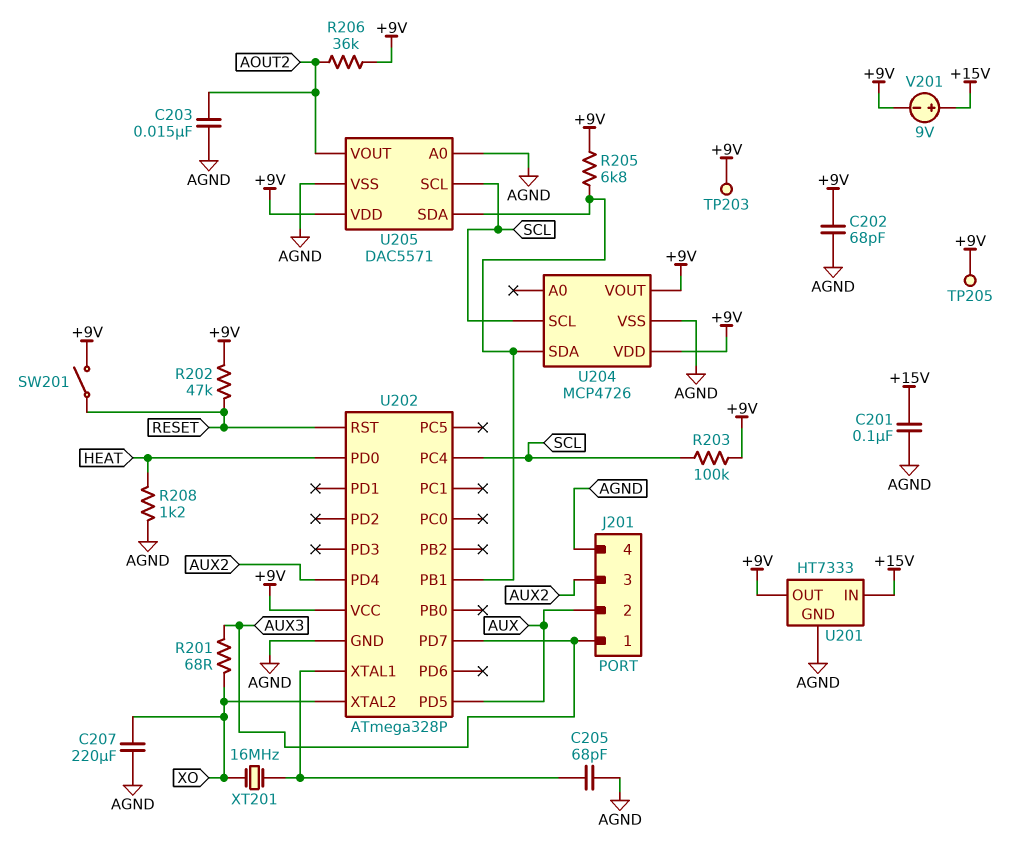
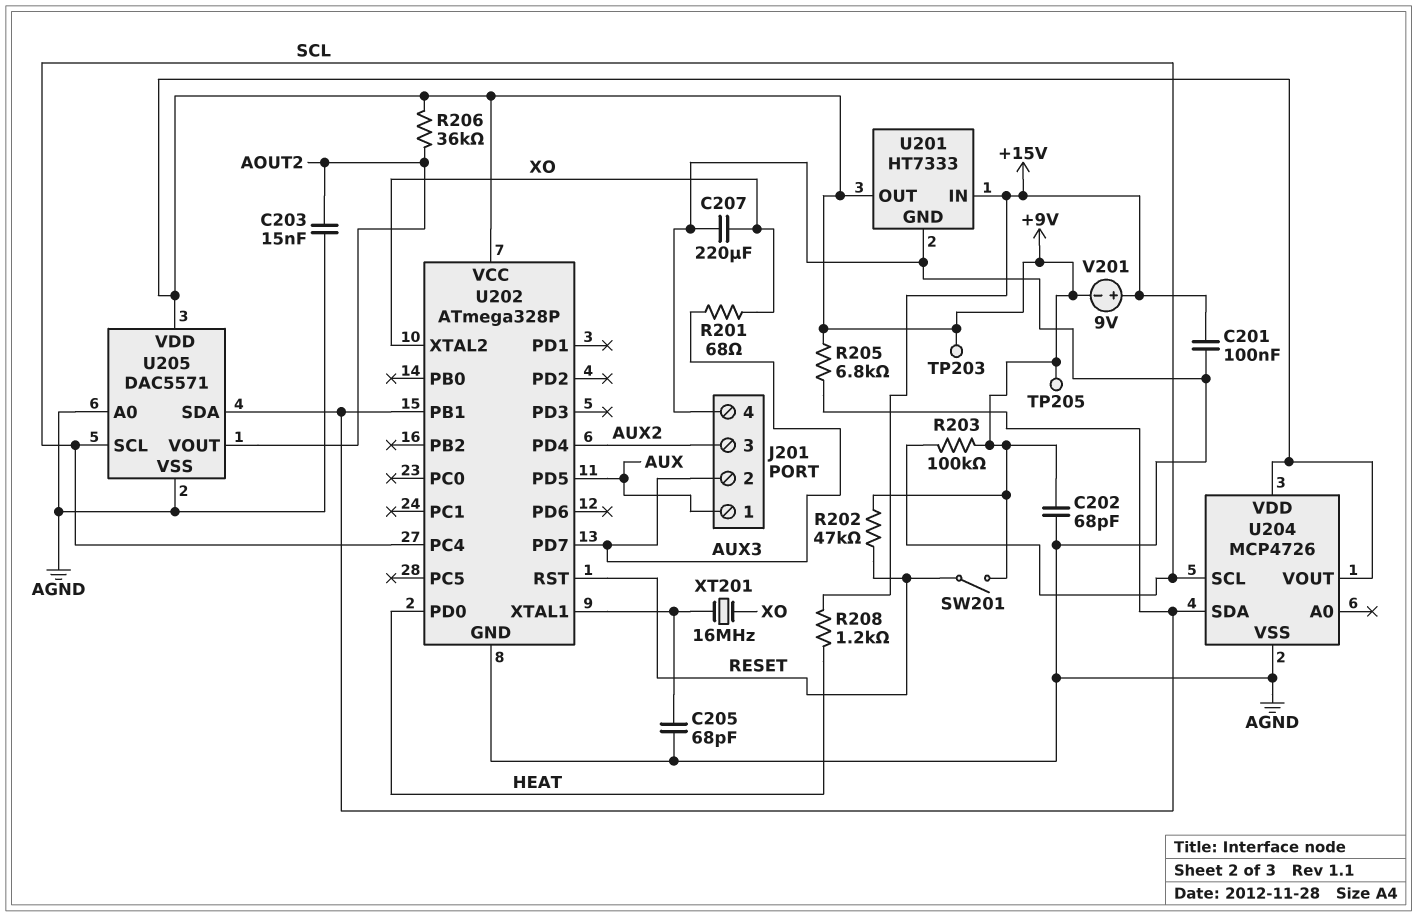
J201 pin 1: AUX3 -> AUX
J201 pin 2: AUX -> AUX3
R208: 1.2k (AGND, HEAT) -> 1.2k (+15V, HEAT)

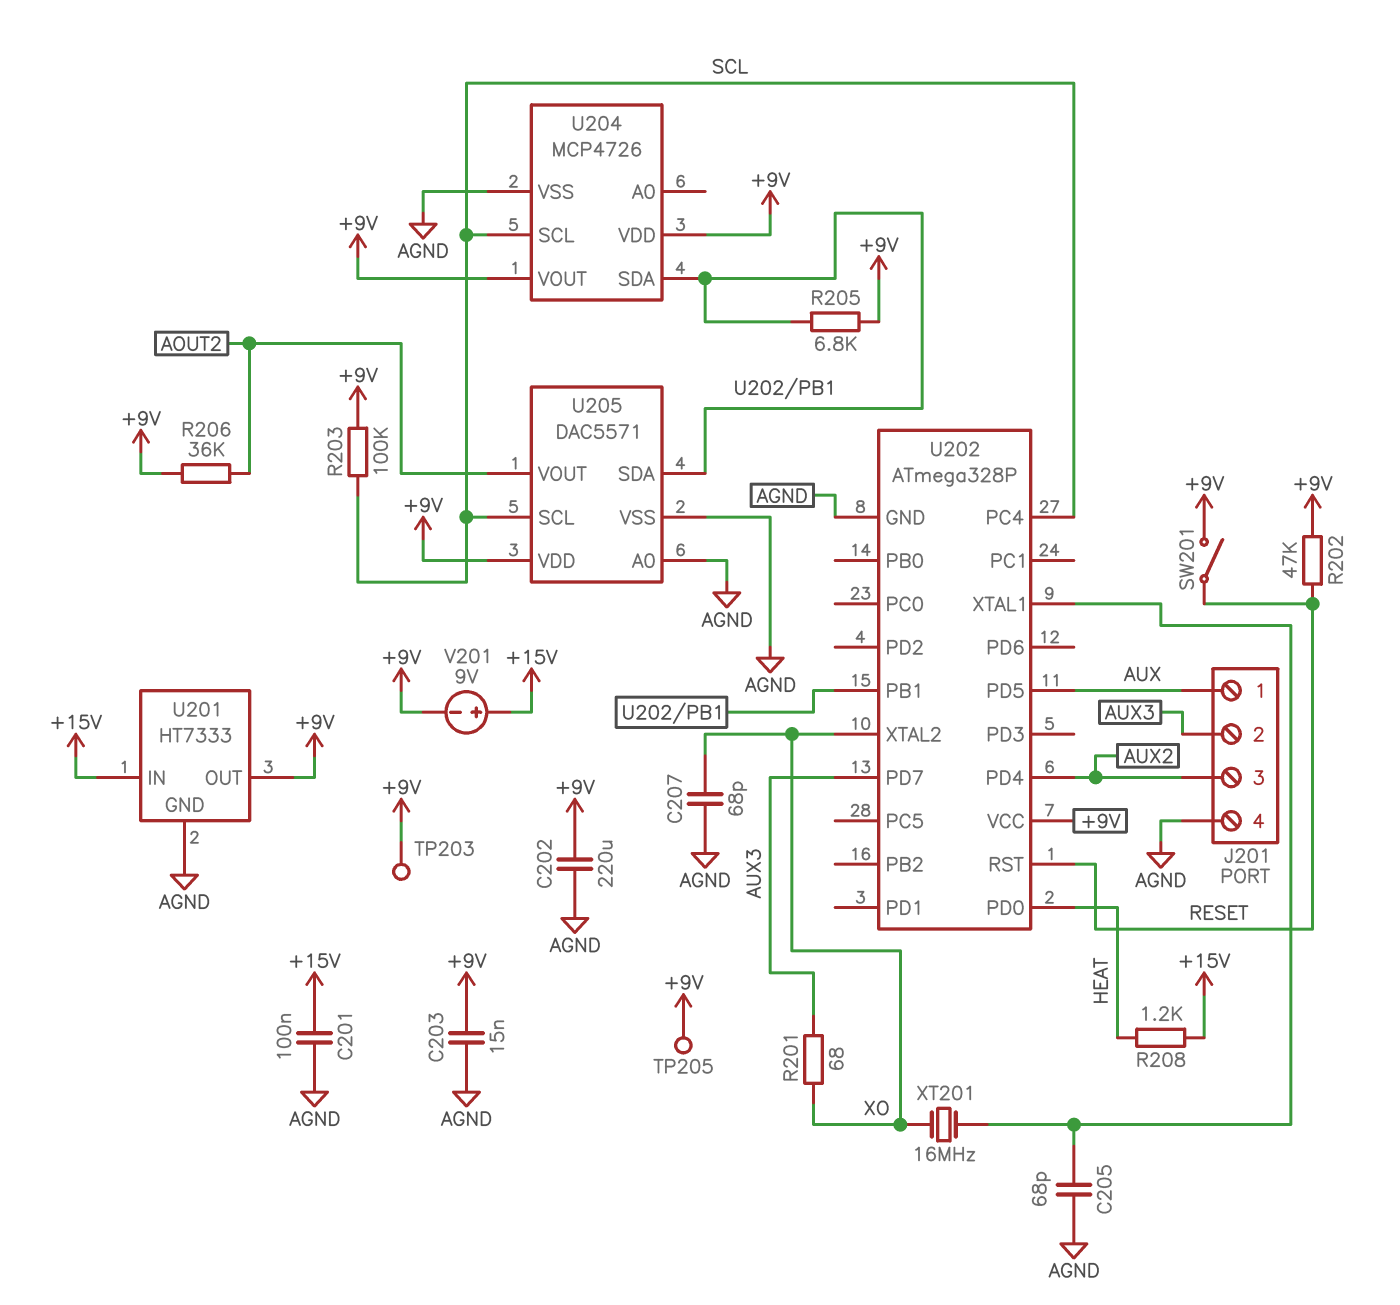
C202: 68pF (+9V, AGND) -> 220uF (+9V, AGND)
C203: 15nF (AGND, AOUT2) -> 15nF (+9V, AGND)
C207: 220uF (AGND, XO) -> 68pF (AGND, XO)

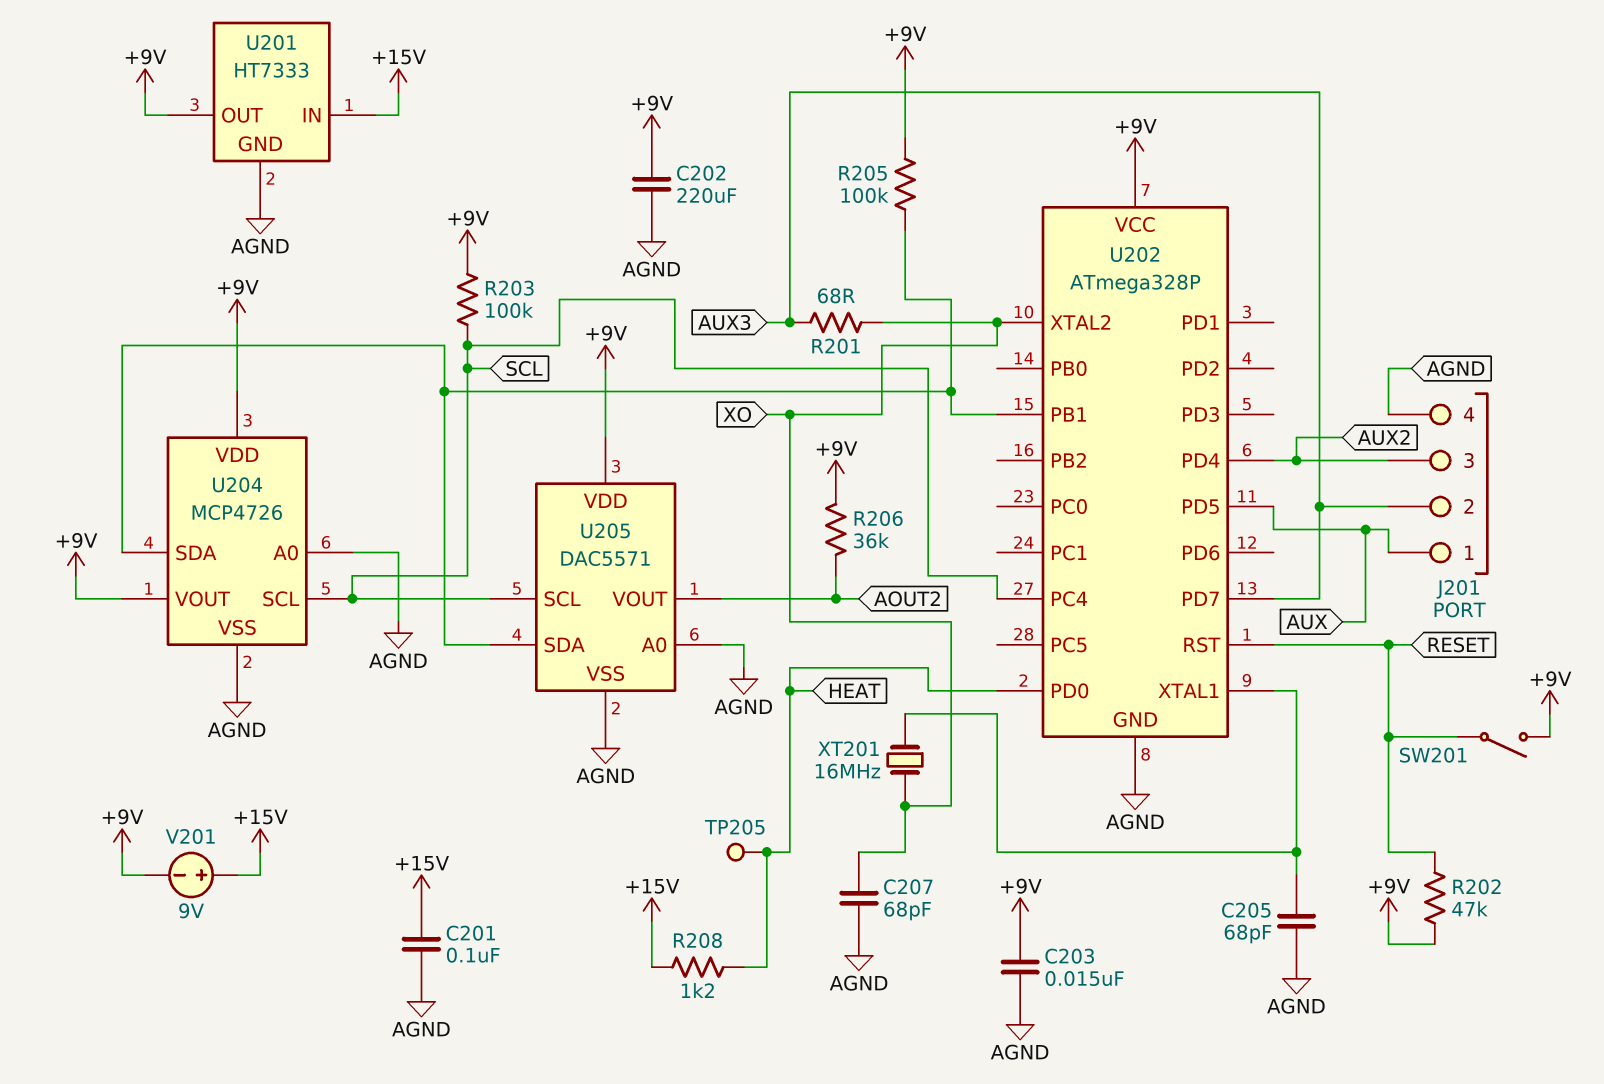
R205: 6.8k (+9V, U202/PB1) -> 100k (+9V, U202/PB1)
TP203: test point (+9V) -> none
TP205: test point (+9V) -> test point (HEAT)
U204 pin A0: none -> AGND

